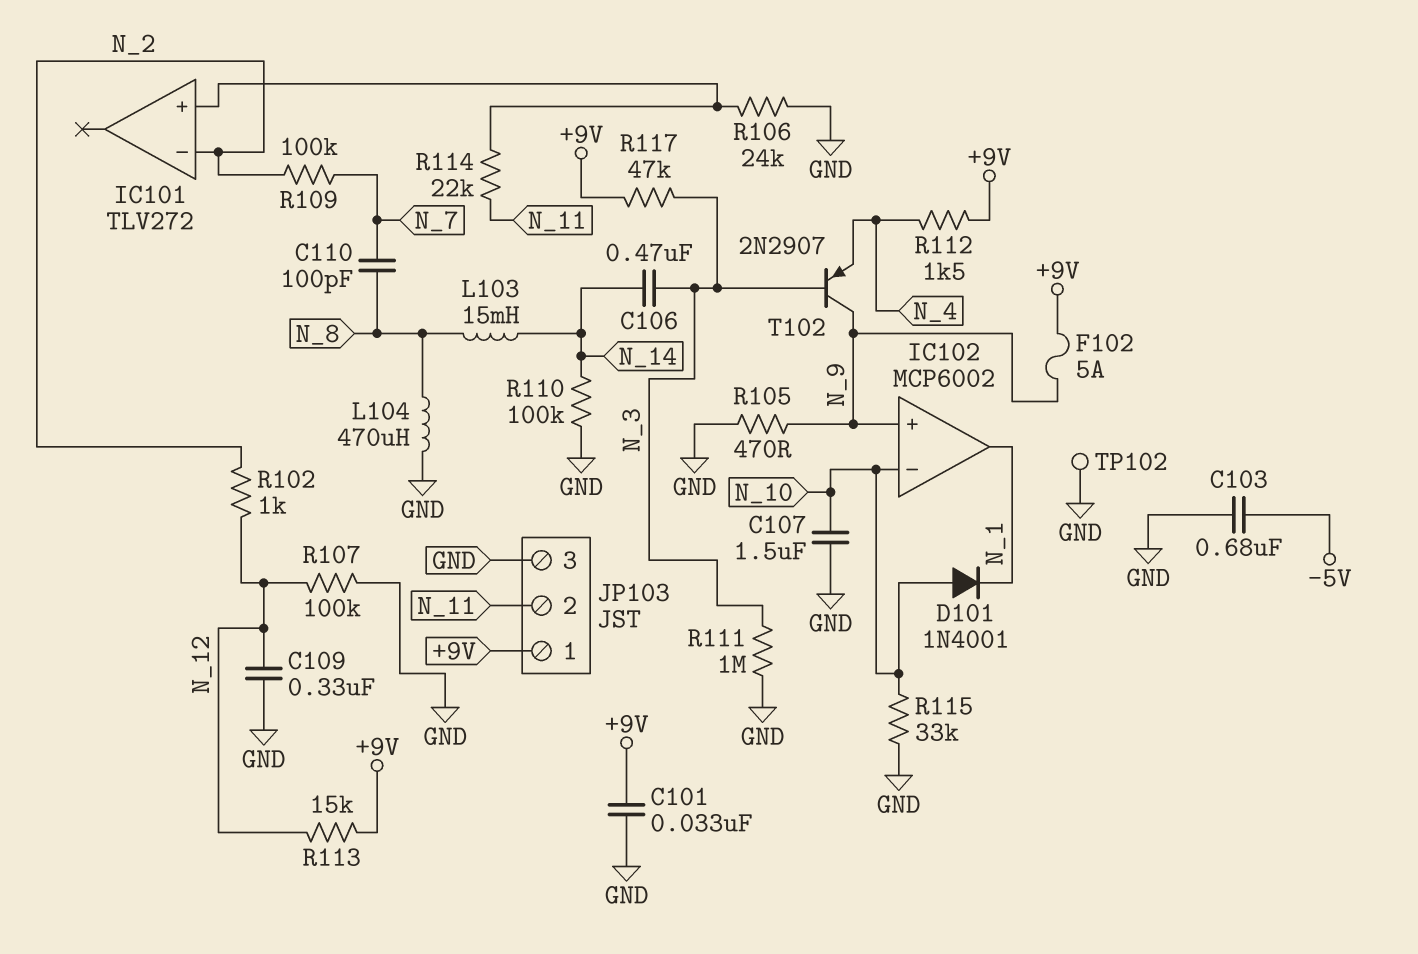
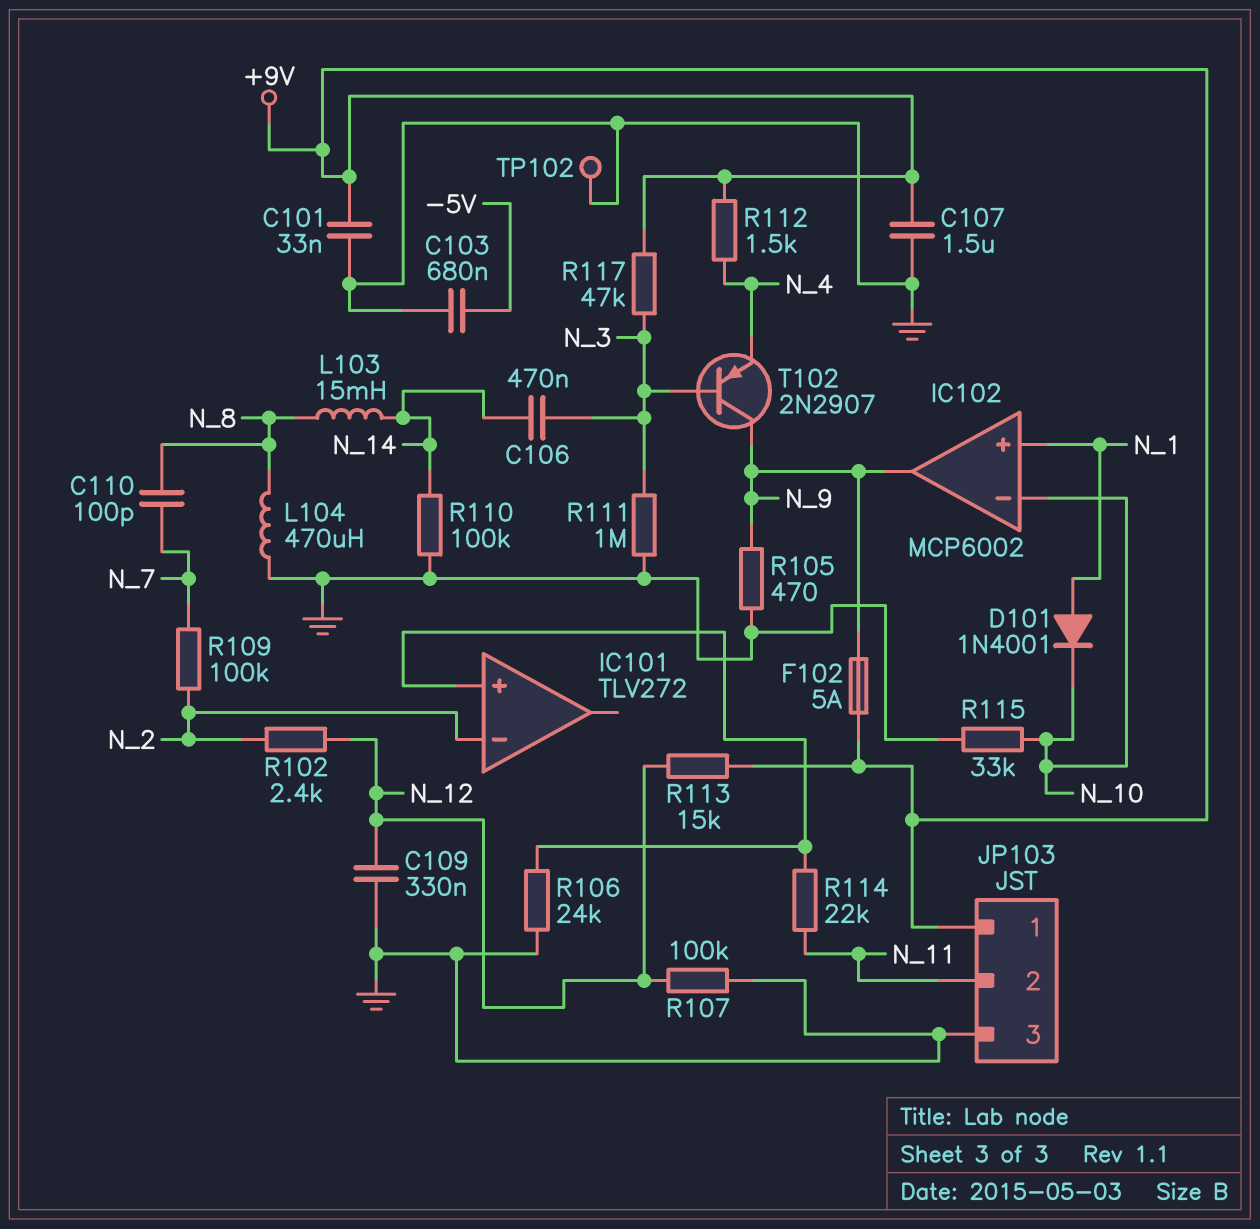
C107: 1.5uF (GND, N_10) -> 1.5uF (+9V, GND)
D101: diode 1N4001 (A N_10, K N_1) -> diode 1N4001 (A N_1, K N_10)
IC102 pin in+: N_9 -> N_1
IC102 pin out: N_1 -> N_9
R102: 1k (N_2, N_12) -> 2.4k (N_2, N_12)

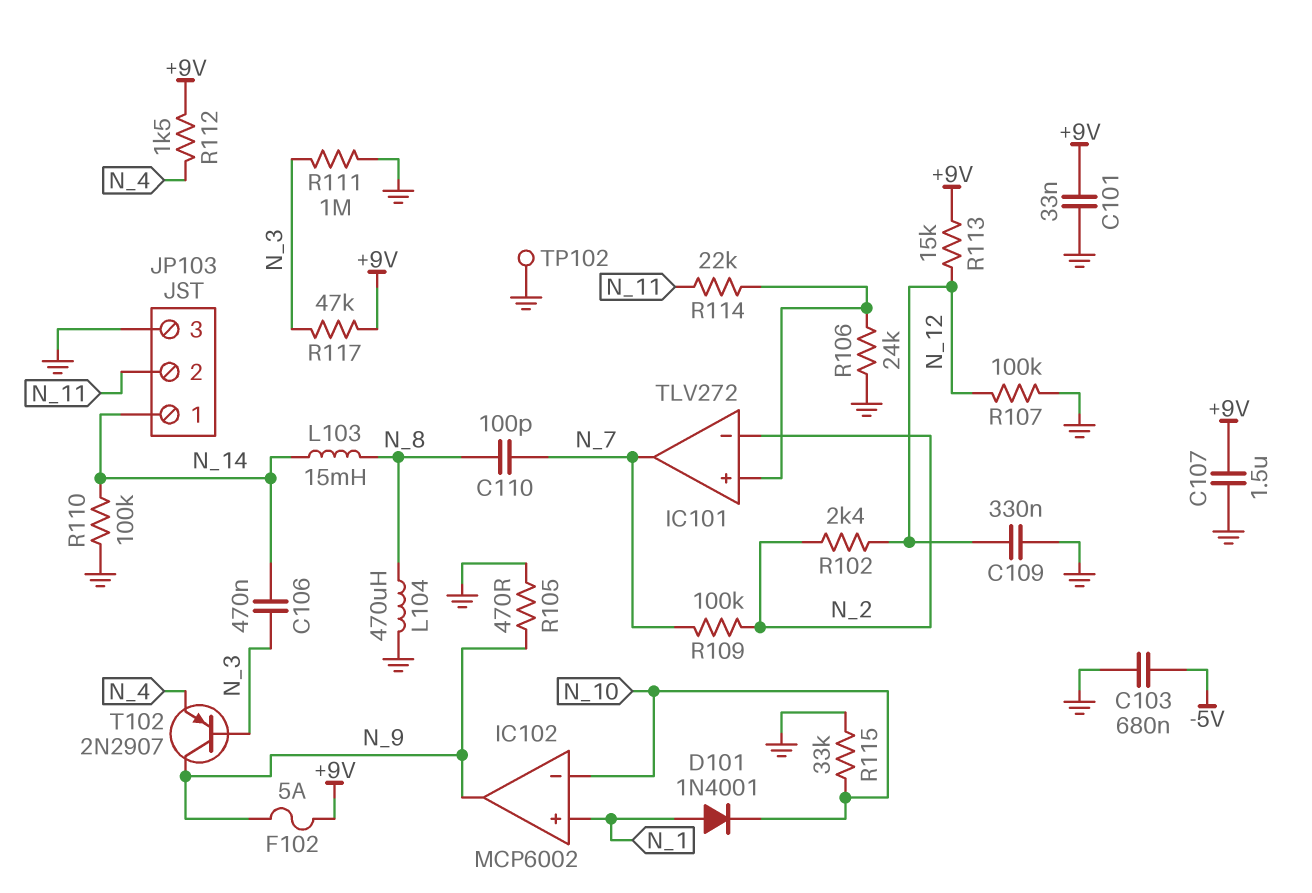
IC101 pin out: none -> N_7
JP103 pin 1: +9V -> N_14

